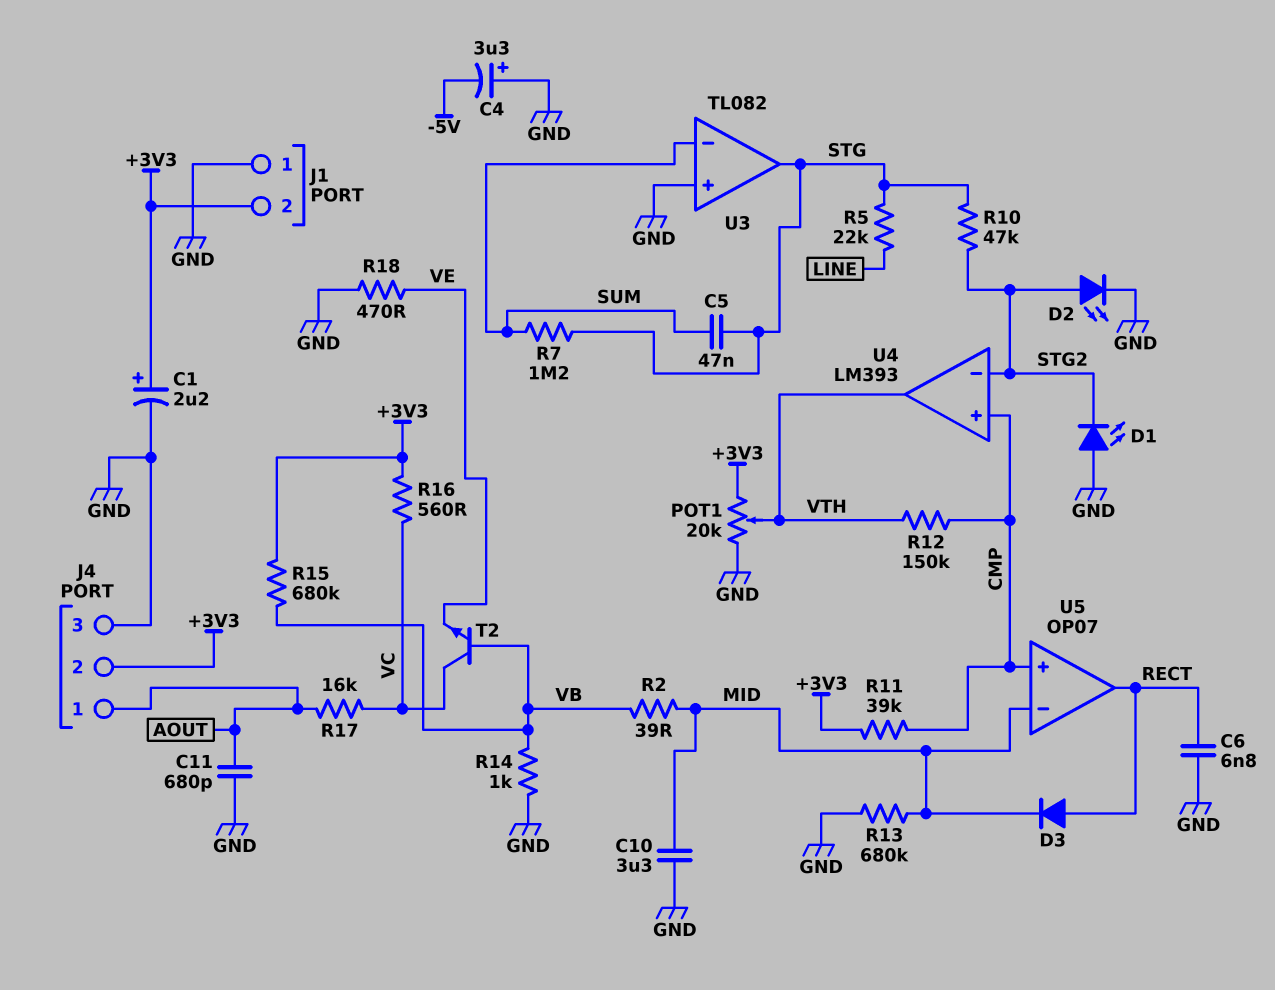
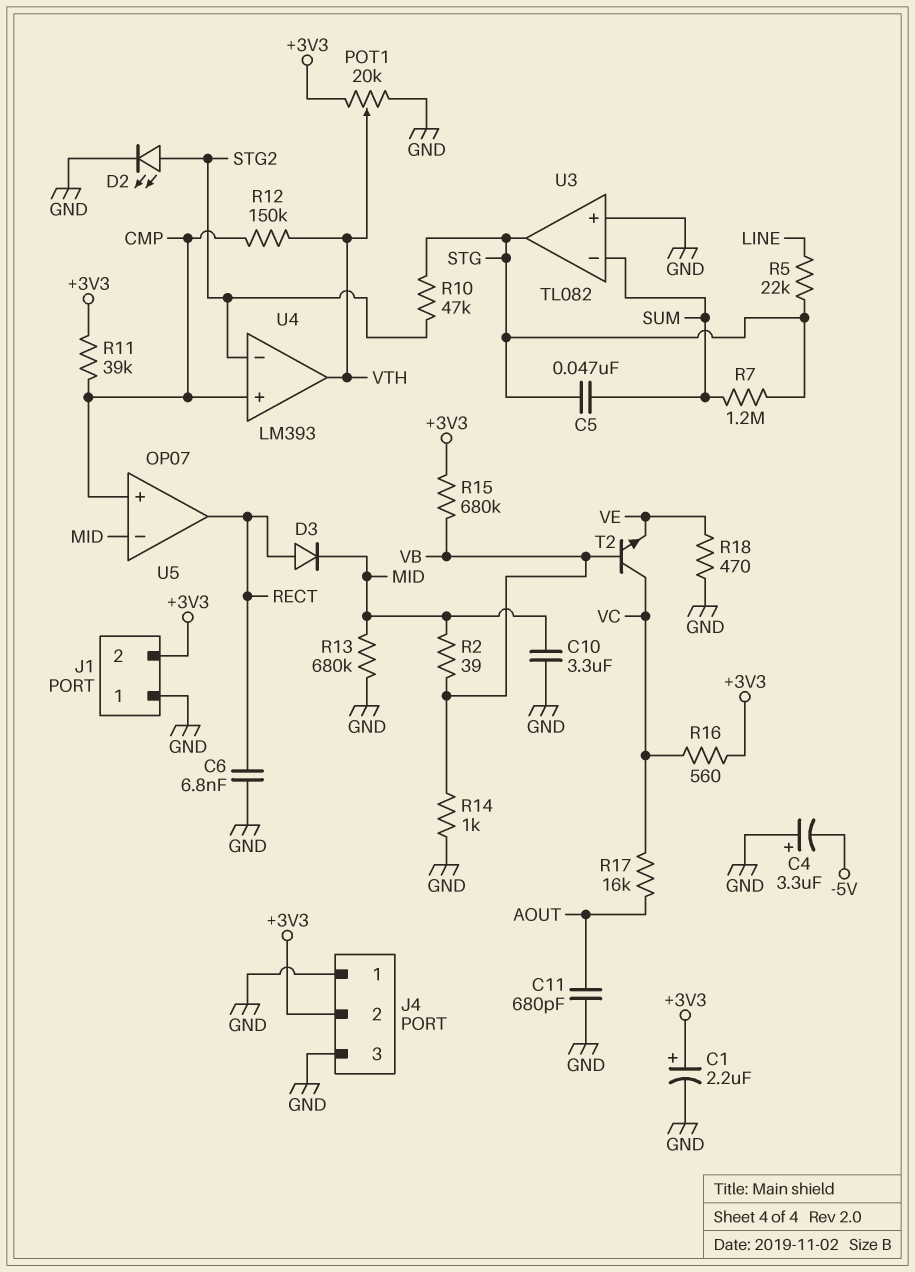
D1: LED (A GND, K STG2) -> none
J4 pin 1: AOUT -> GND

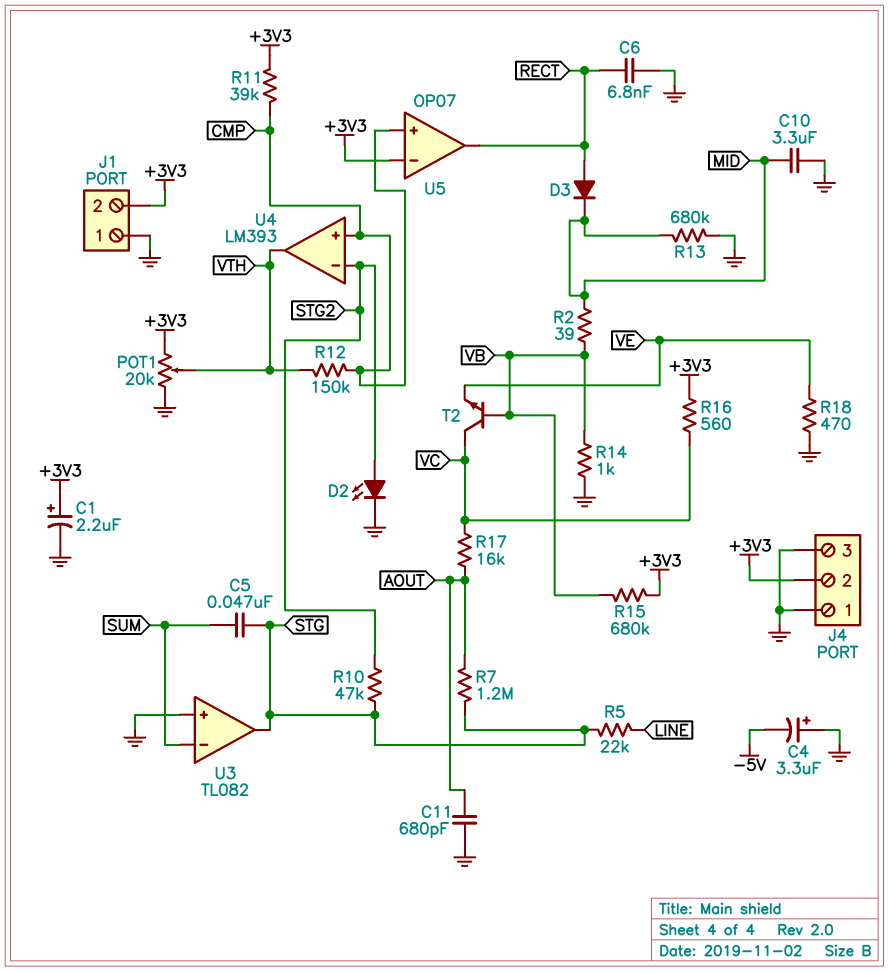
R7: 1.2M (STG, SUM) -> 1.2M (AOUT, STG)
U5 pin in-: MID -> +3V3

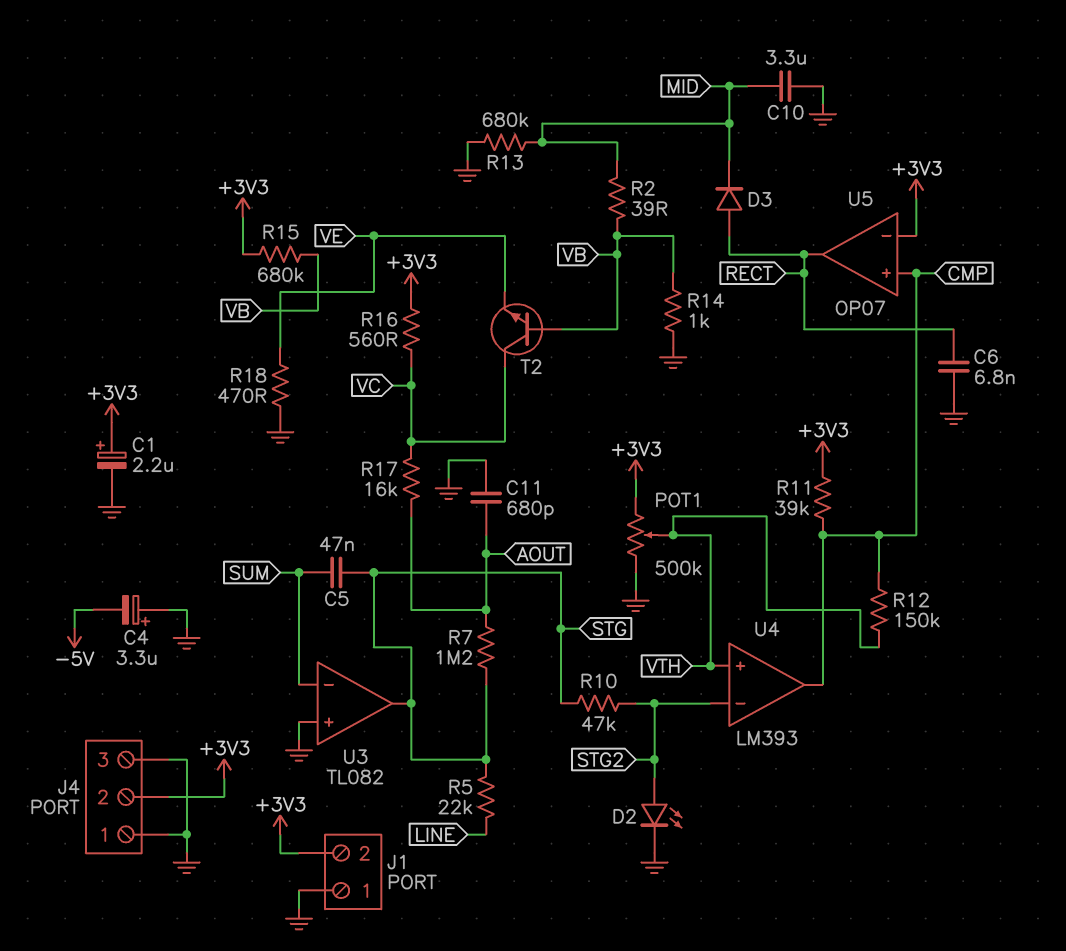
POT1: 20k (+3V3, GND, wiper VTH) -> 500k (+3V3, GND, wiper VTH)
U4 pin in+: CMP -> VTH
U4 pin out: VTH -> CMP

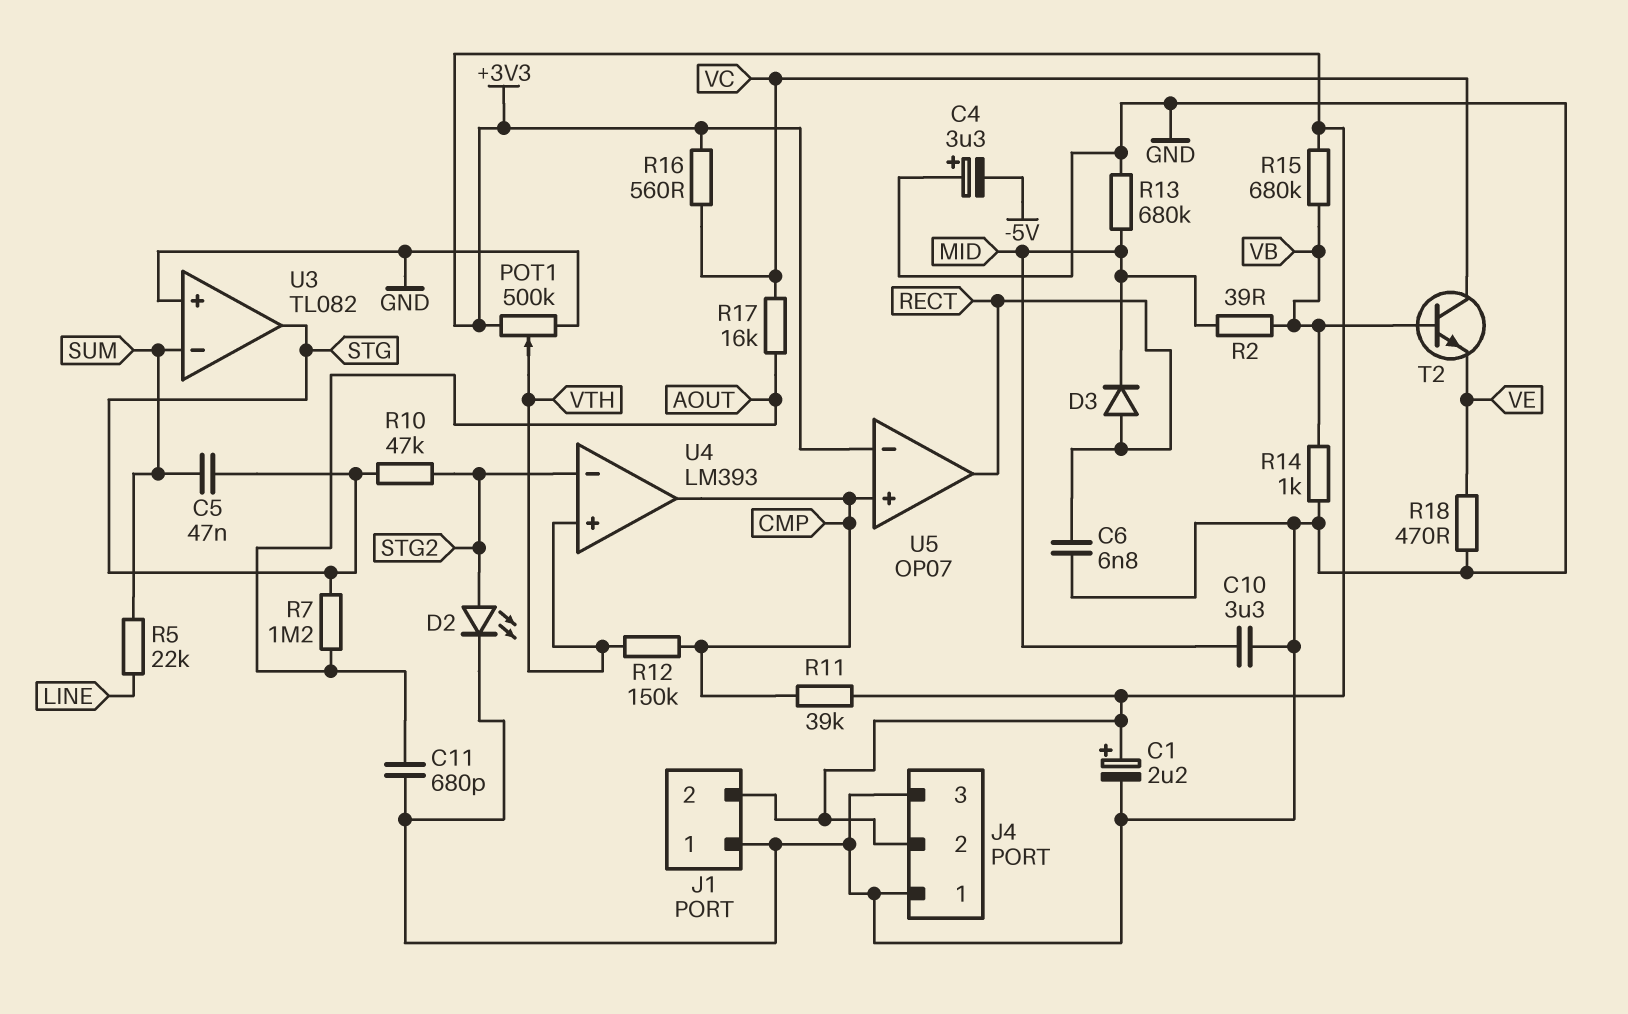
R5: 22k (LINE, STG) -> 22k (LINE, SUM)

